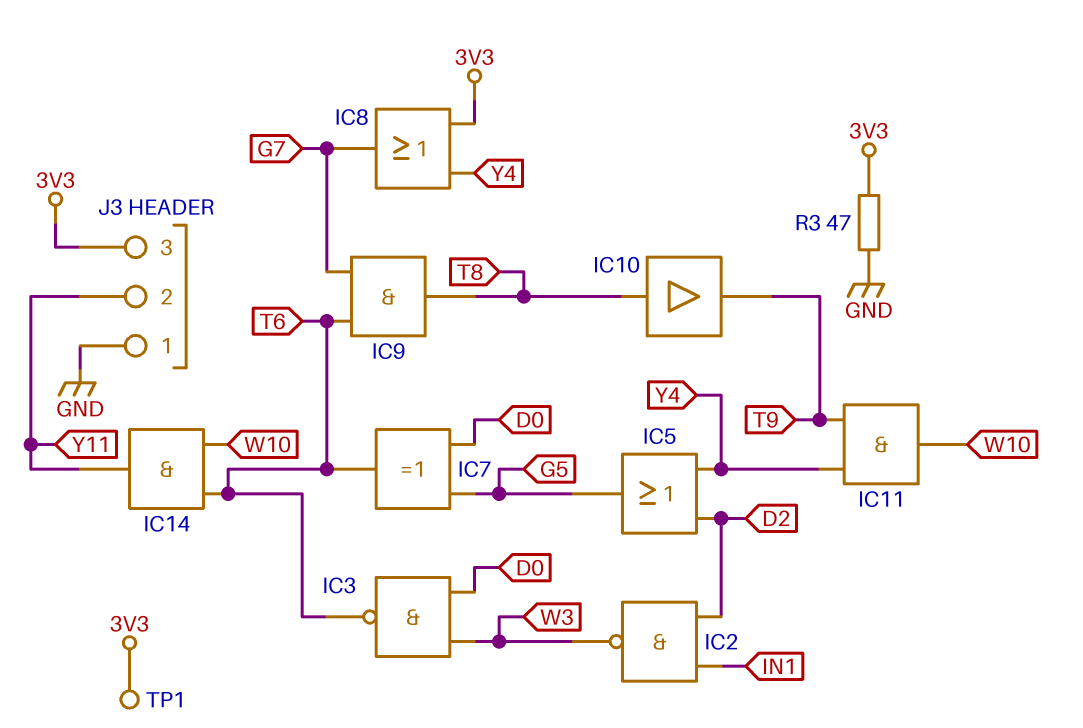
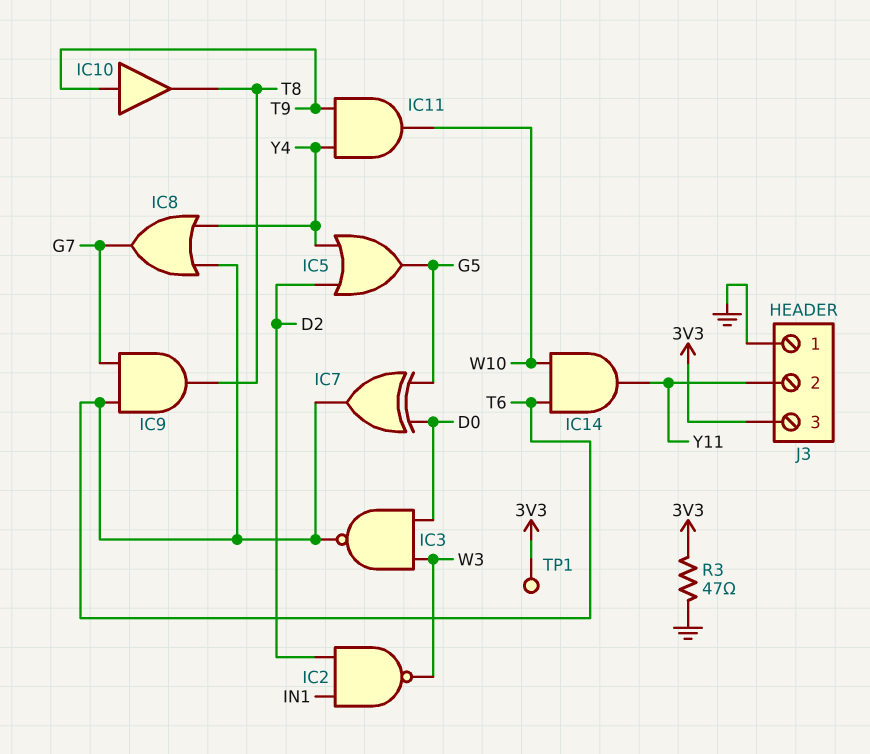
IC8: OR (in 3V3, in Y4, out G7) -> OR (in T6, in Y4, out G7)
IC10: buffer (in T8, out T9) -> buffer (in T9, out T8)

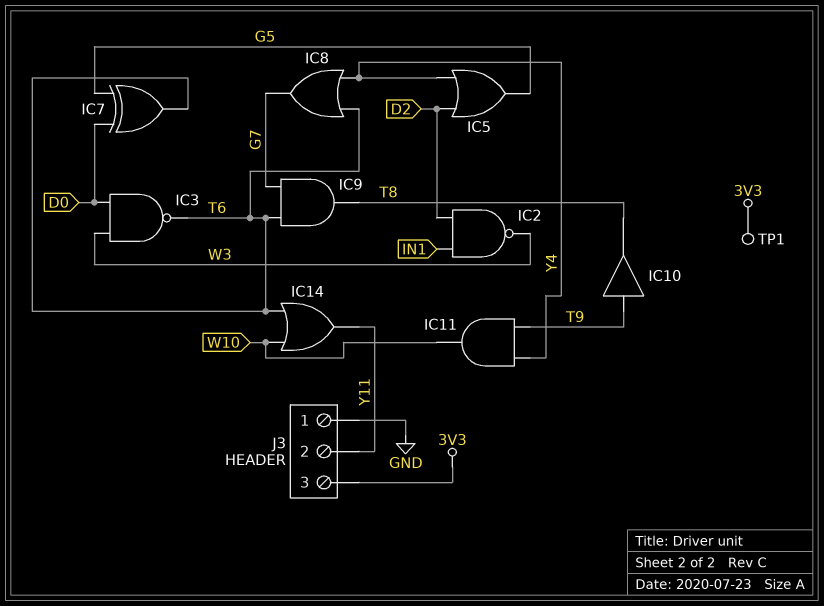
IC14: AND (in T6, in W10, out Y11) -> OR (in T6, in W10, out Y11)
R3: 47 (3V3, GND) -> none

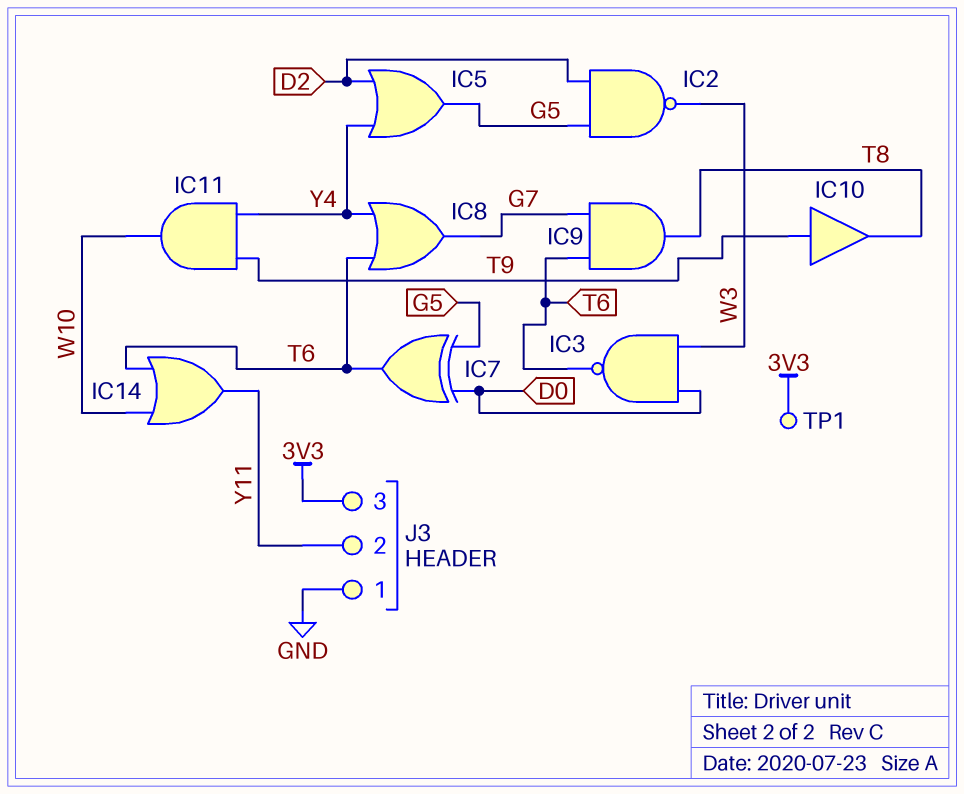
IC2: NAND (in D2, in IN1, out W3) -> NAND (in D2, in G5, out W3)

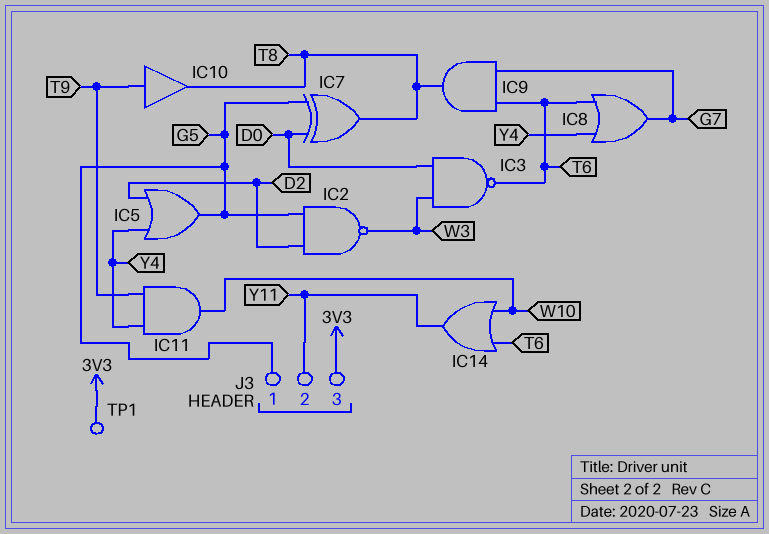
IC7: XOR (in D0, in G5, out T6) -> XOR (in D0, in G5, out T8)
J3 pin 1: GND -> G5

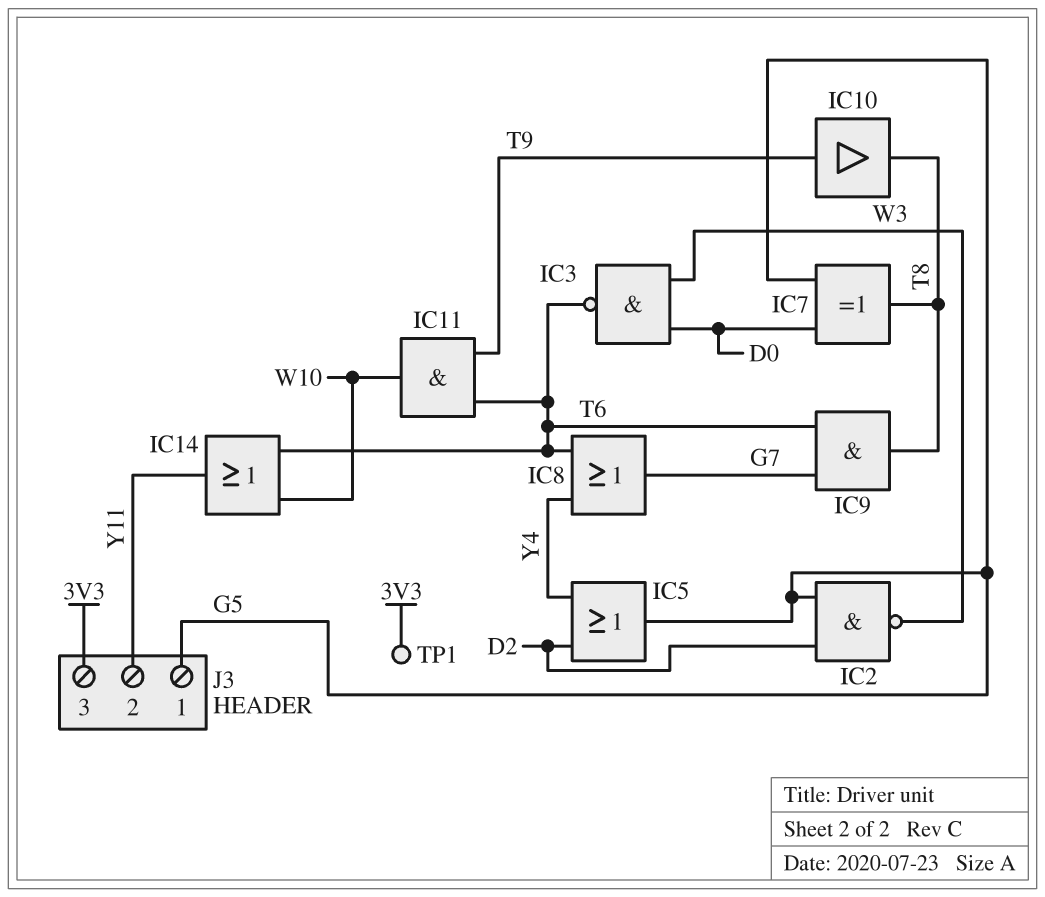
IC11: AND (in T9, in Y4, out W10) -> AND (in T6, in T9, out W10)

